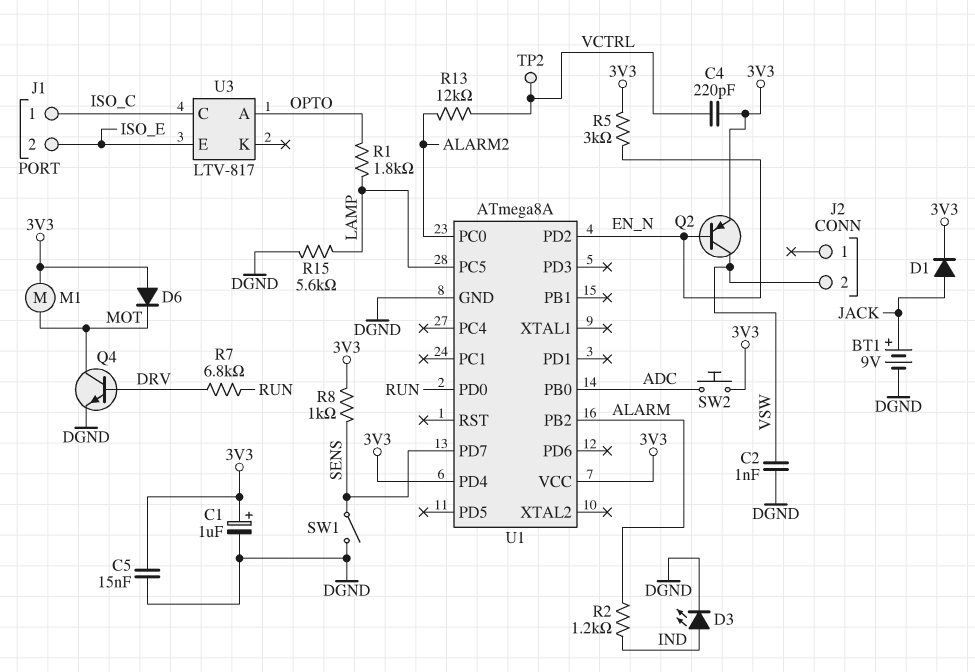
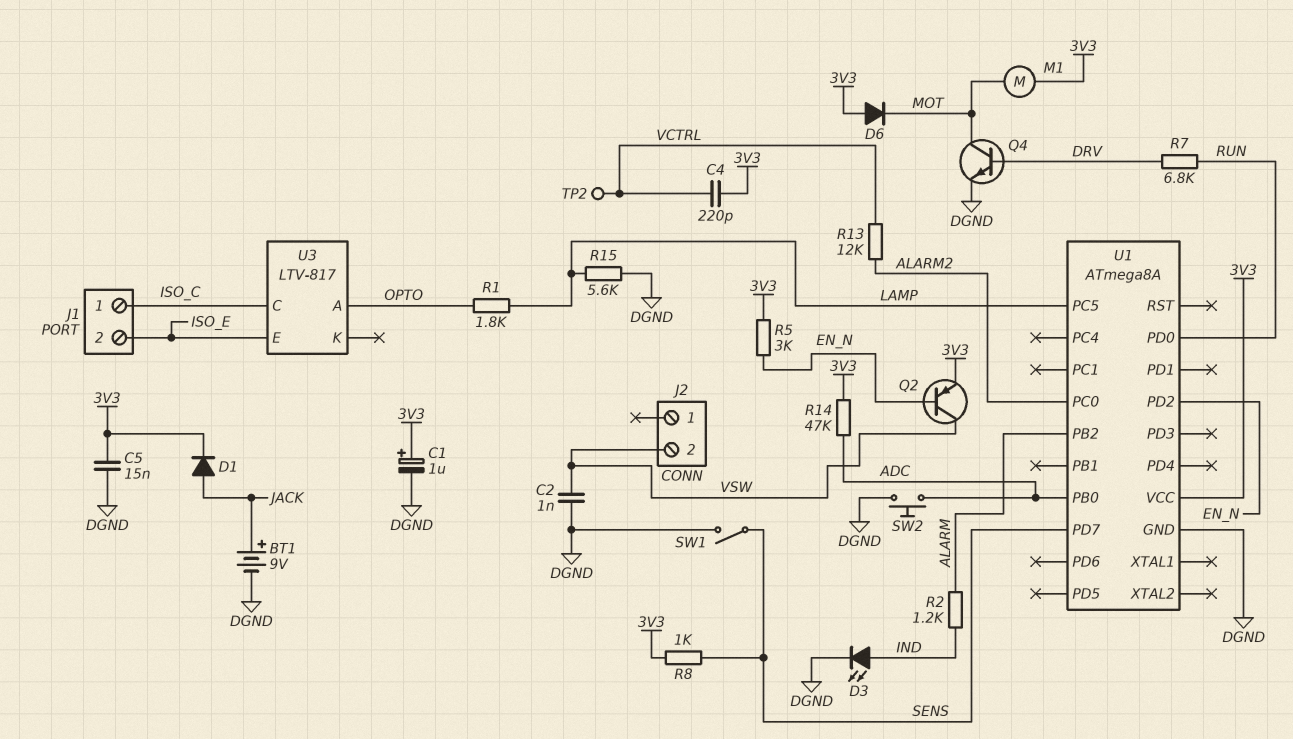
R14: none -> 47k (3V3, ADC)
SW2: button (3V3, ADC) -> button (ADC, DGND)
U1 pin PD4: 3V3 -> none

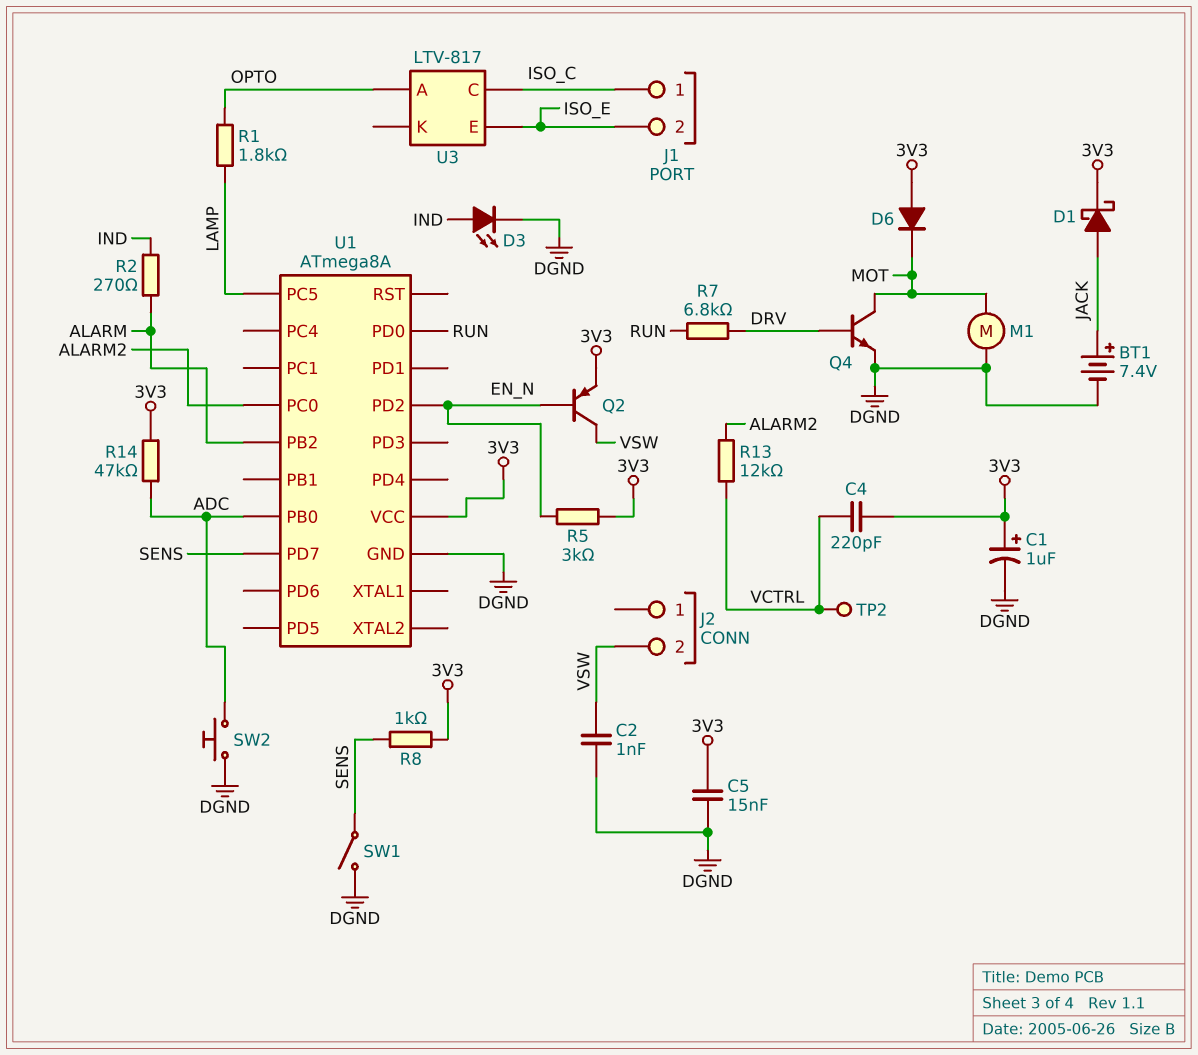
BT1: 9V (plus JACK, minus DGND) -> 7.4V (plus JACK, minus DGND)
D1: diode (A JACK, K 3V3) -> schottky (A JACK, K 3V3)
M1: motor (3V3, MOT) -> motor (DGND, MOT)
R2: 1.2k (ALARM, IND) -> 270 (ALARM, IND)
R15: 5.6k (DGND, LAMP) -> none

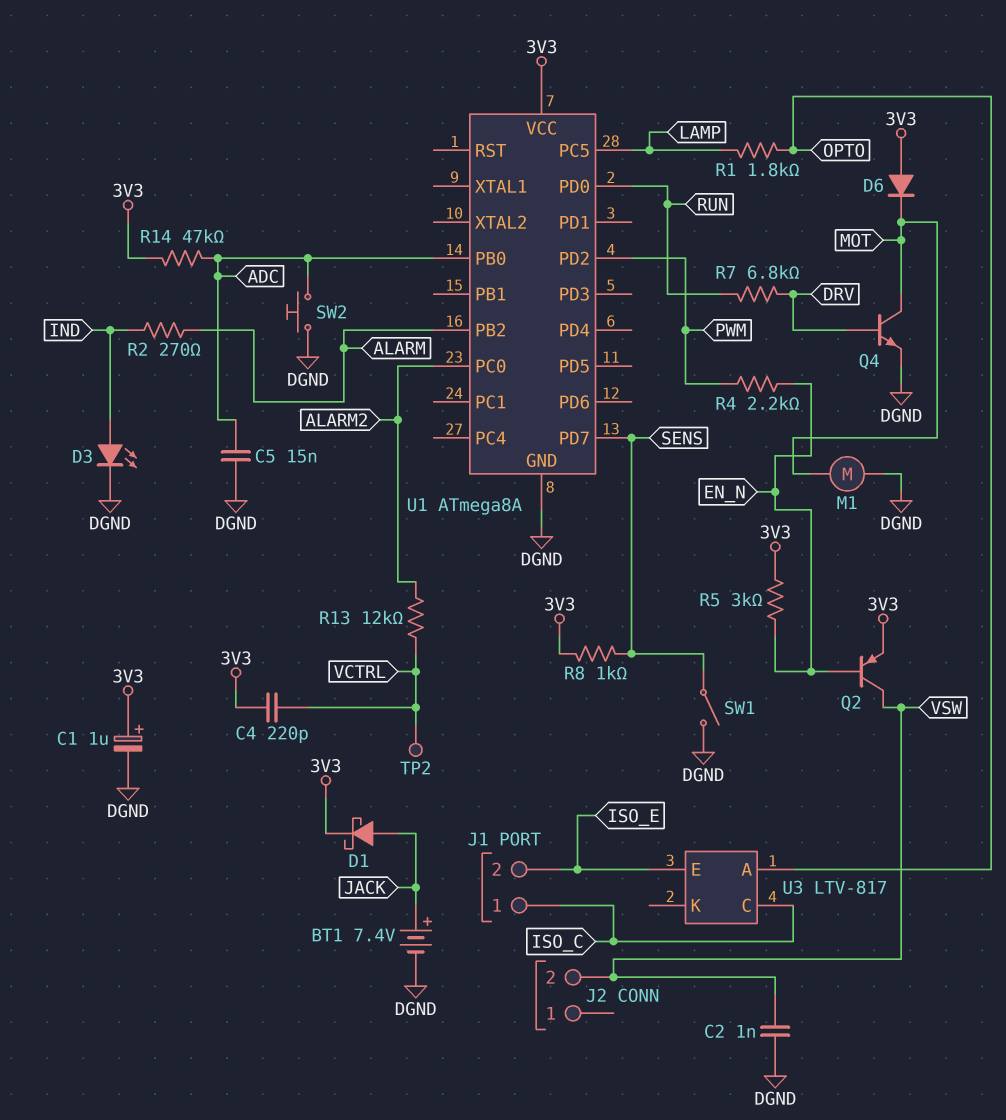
C5: 15nF (3V3, DGND) -> 15nF (ADC, DGND)
R4: none -> 2.2k (EN_N, PWM)
U1 pin PD2: EN_N -> PWM

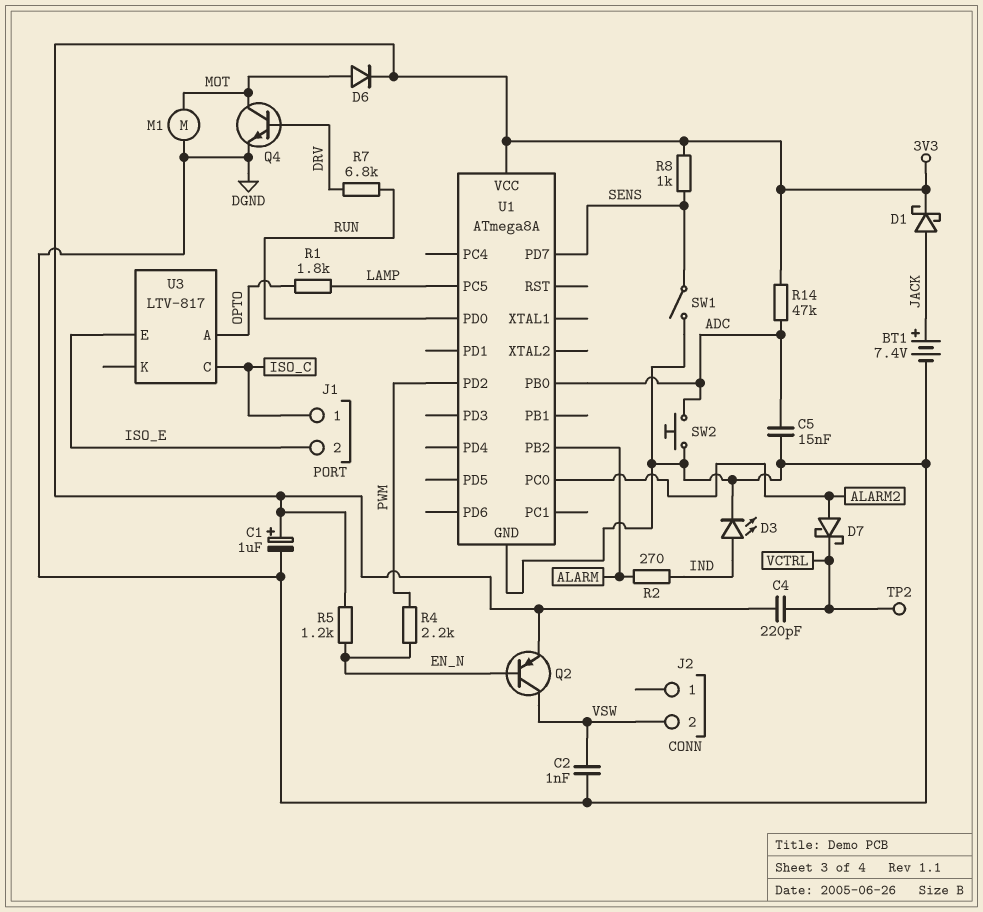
D6: diode (A 3V3, K MOT) -> diode (A MOT, K 3V3)
D7: none -> schottky (A ALARM2, K VCTRL)
R5: 3k (3V3, EN_N) -> 1.2k (3V3, EN_N)
R13: 12k (ALARM2, VCTRL) -> none

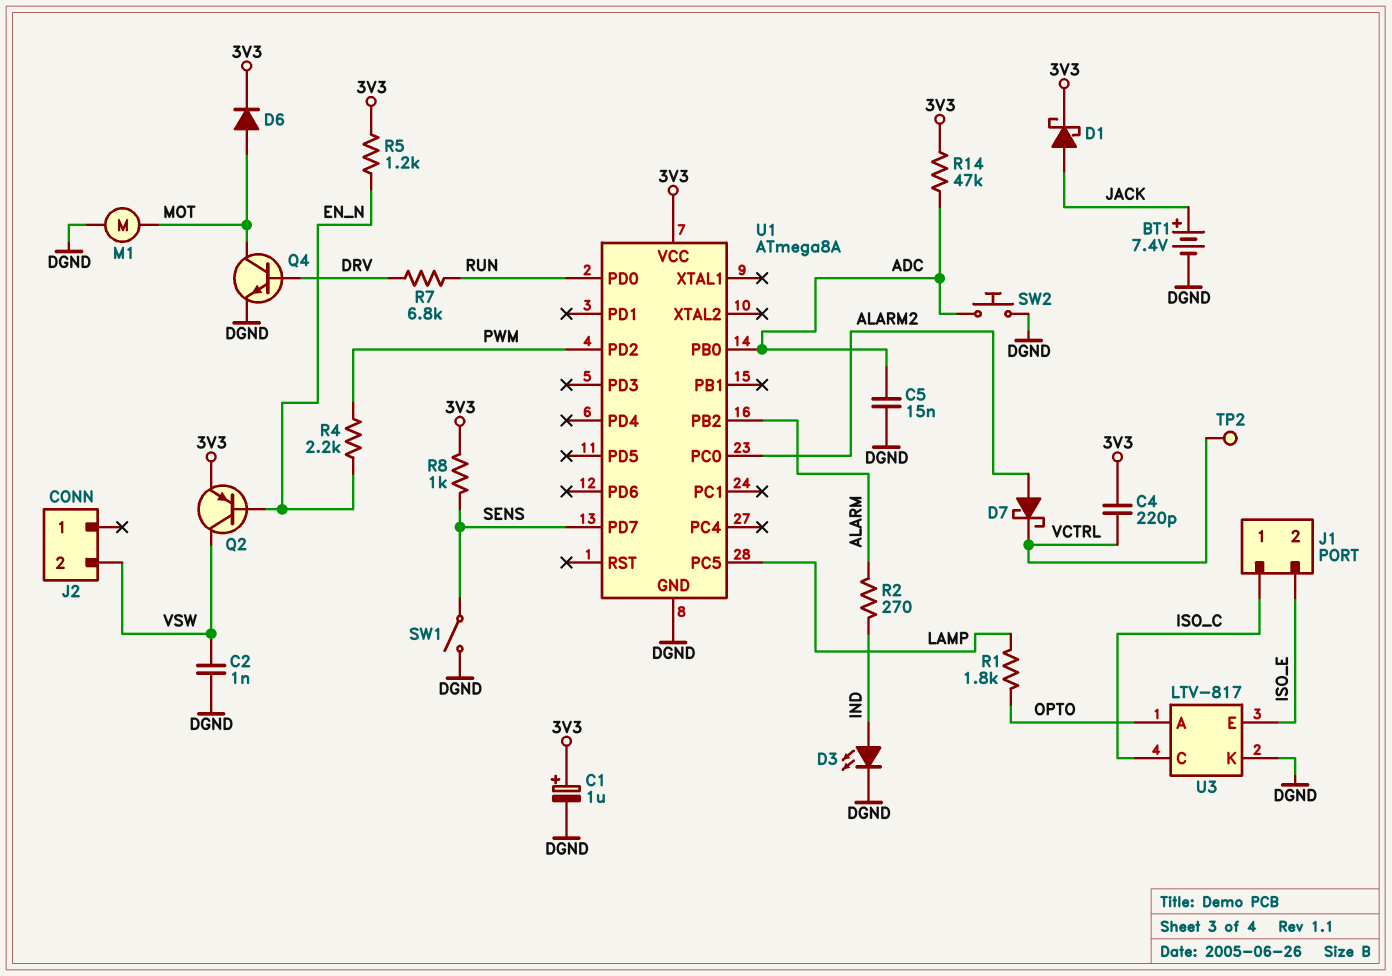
U3 pin K: none -> DGND

